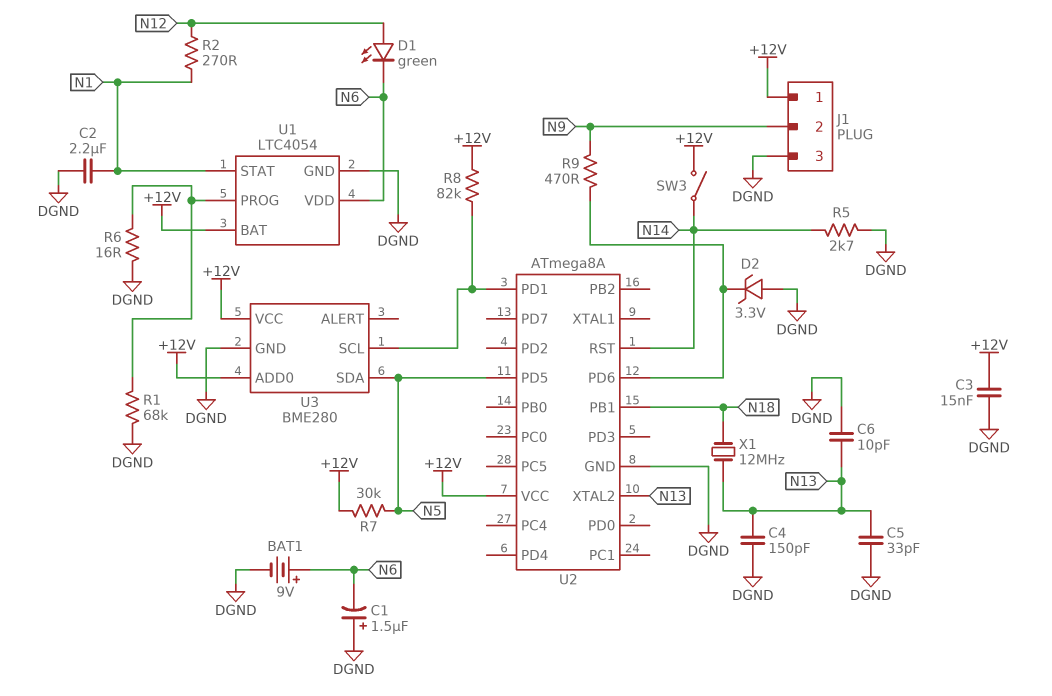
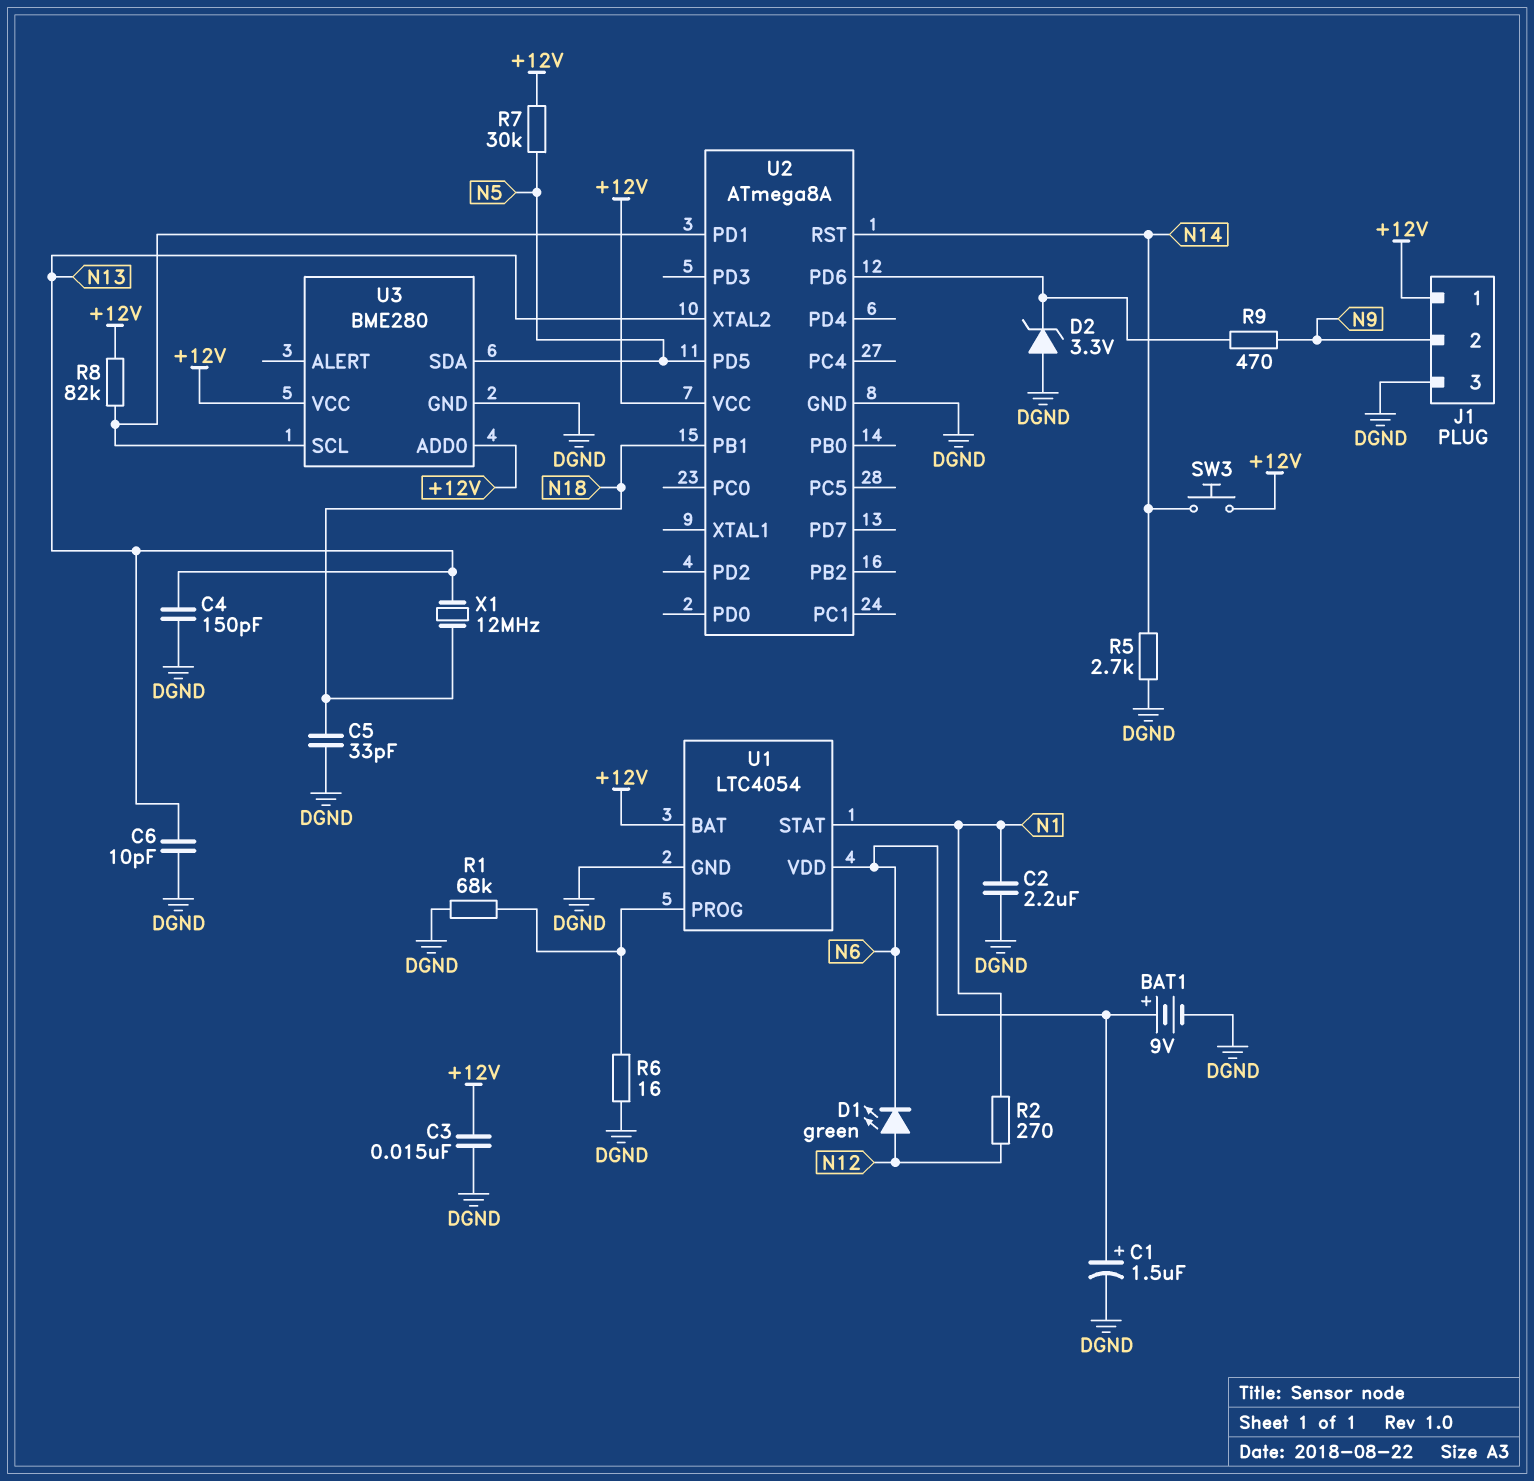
C1: 1.5uF (plus DGND, minus N6) -> 1.5uF (plus N6, minus DGND)
C5: 33pF (DGND, N13) -> 33pF (DGND, N18)
SW3: switch (+12V, N14) -> button (+12V, N14)

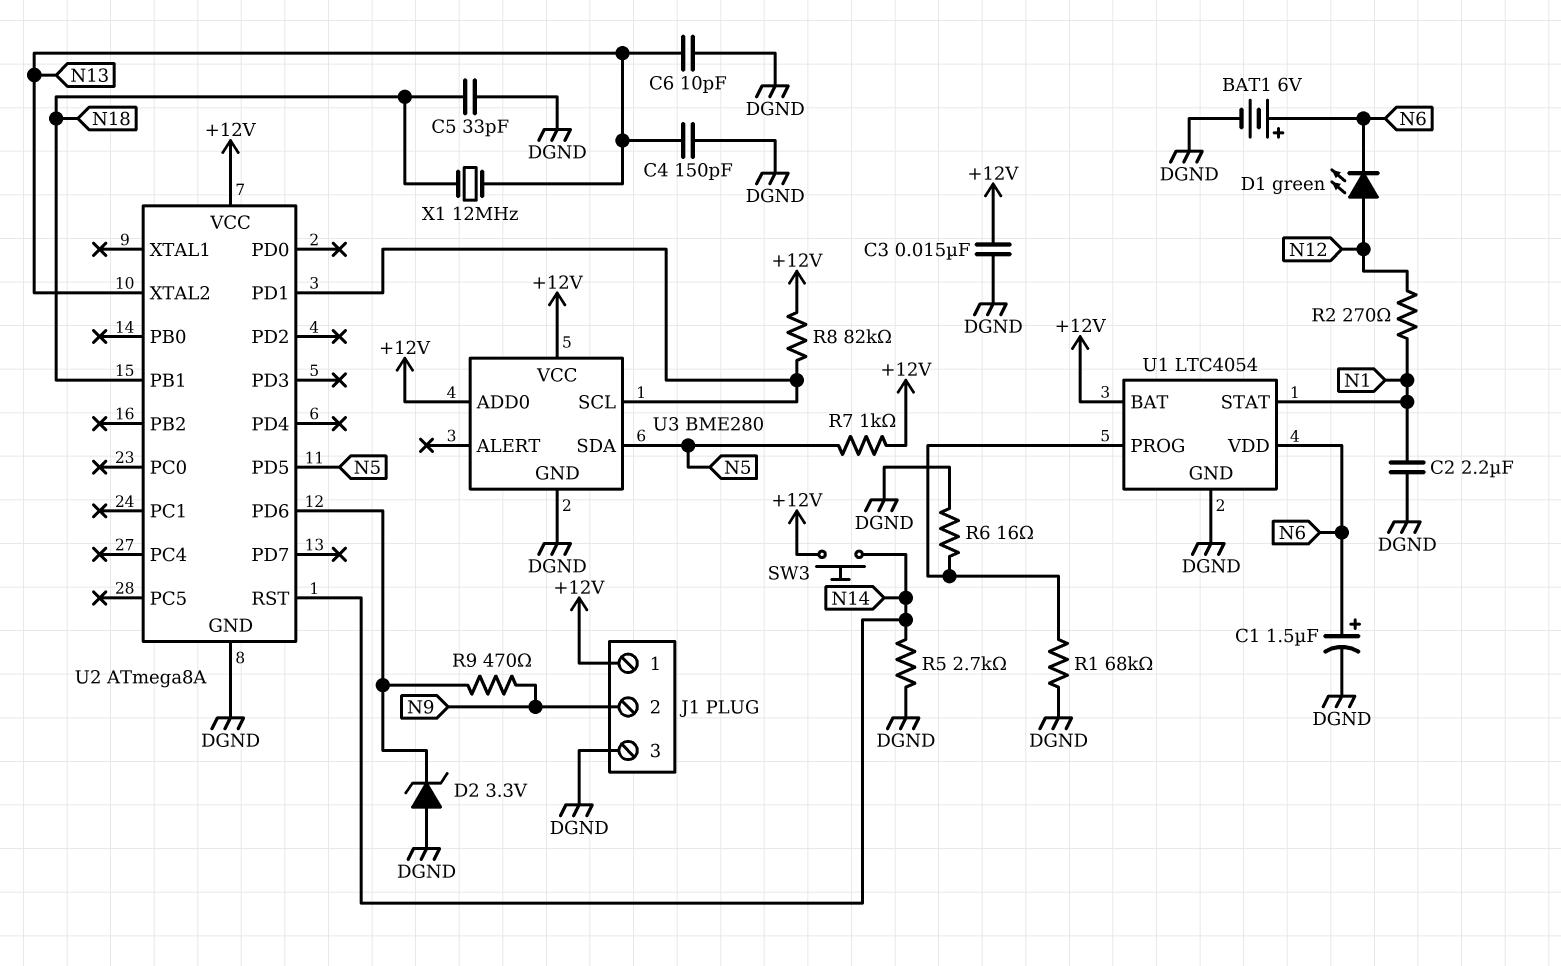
BAT1: 9V (plus N6, minus DGND) -> 6V (plus N6, minus DGND)
R7: 30k (+12V, N5) -> 1k (+12V, N5)

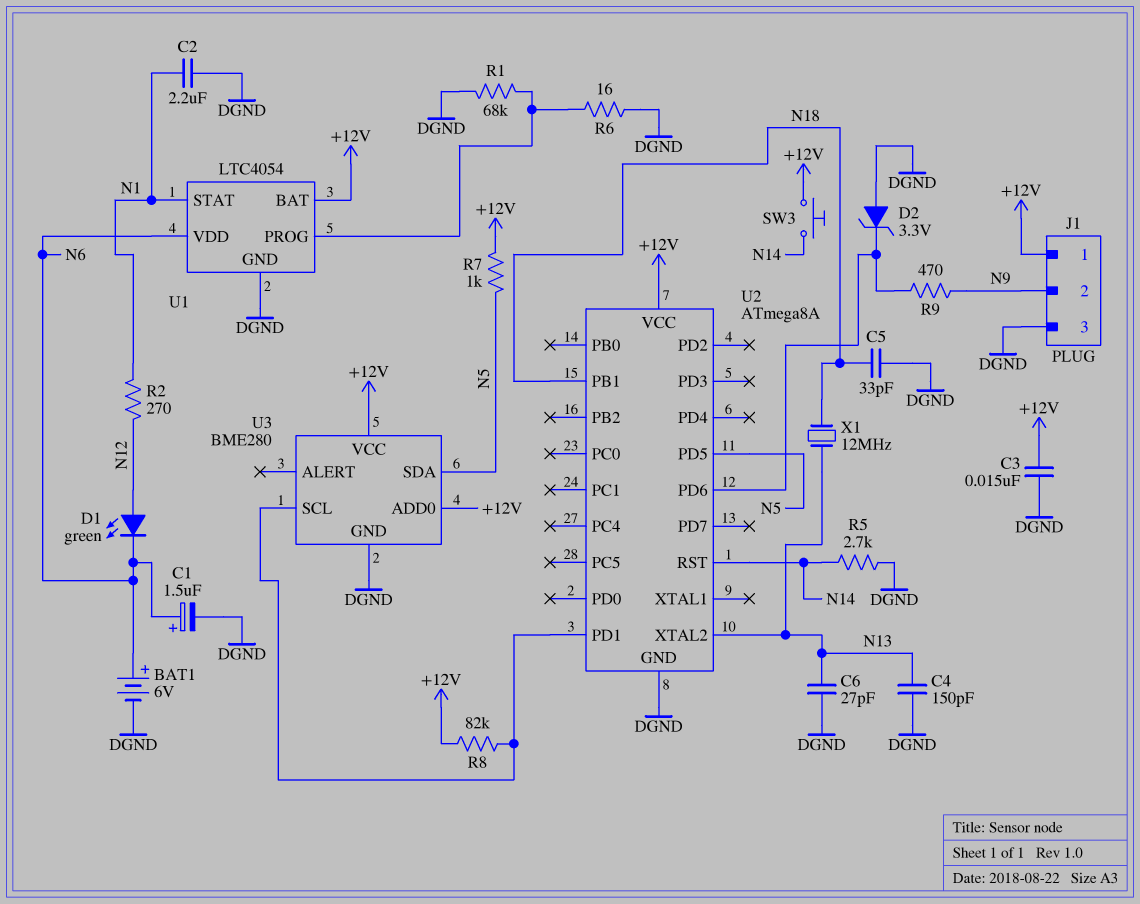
C6: 10pF (DGND, N13) -> 27pF (DGND, N13)

